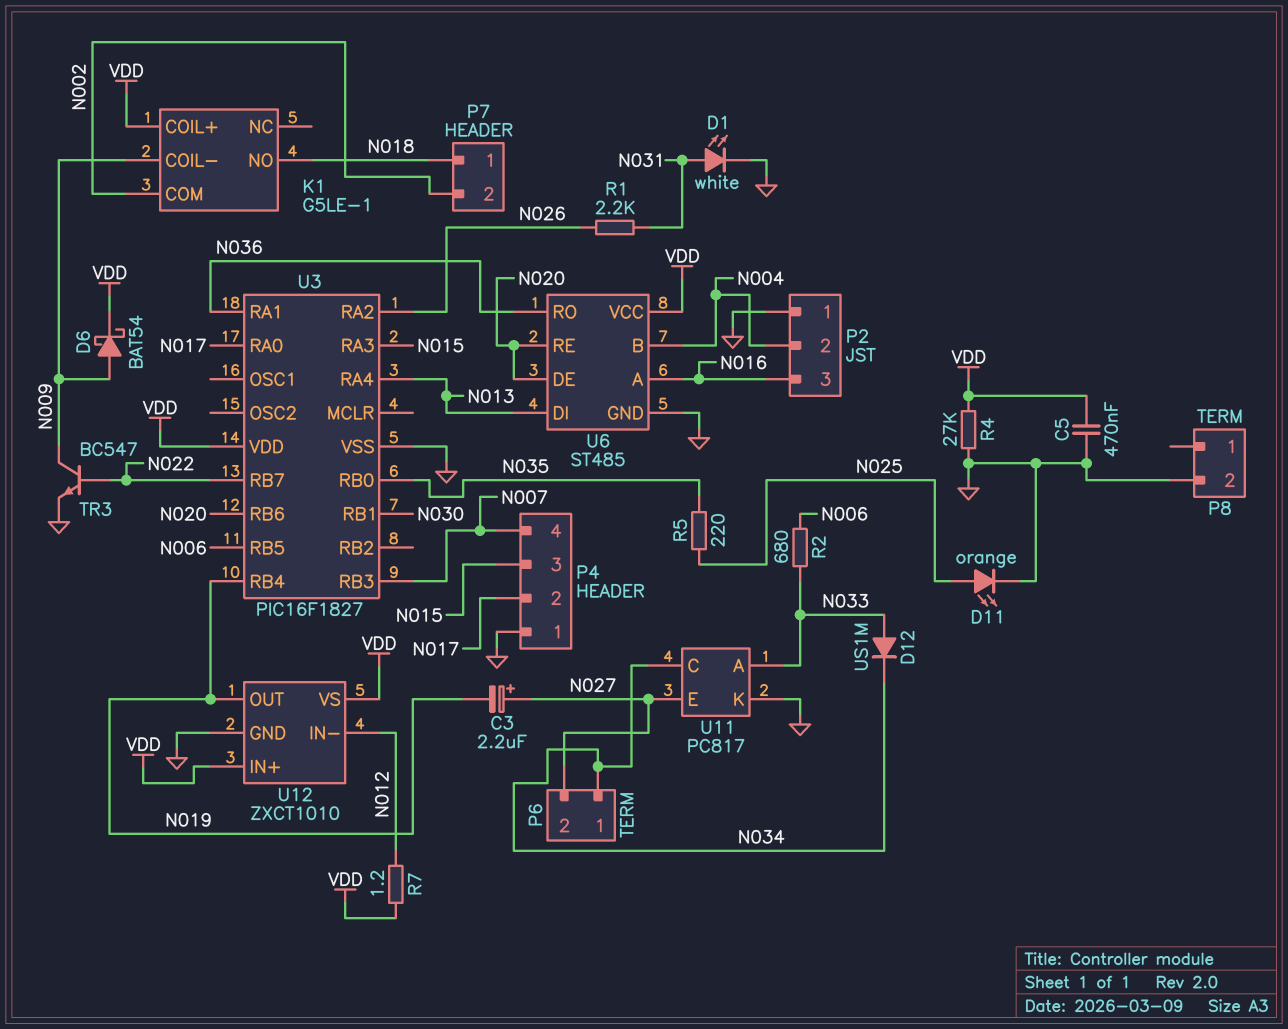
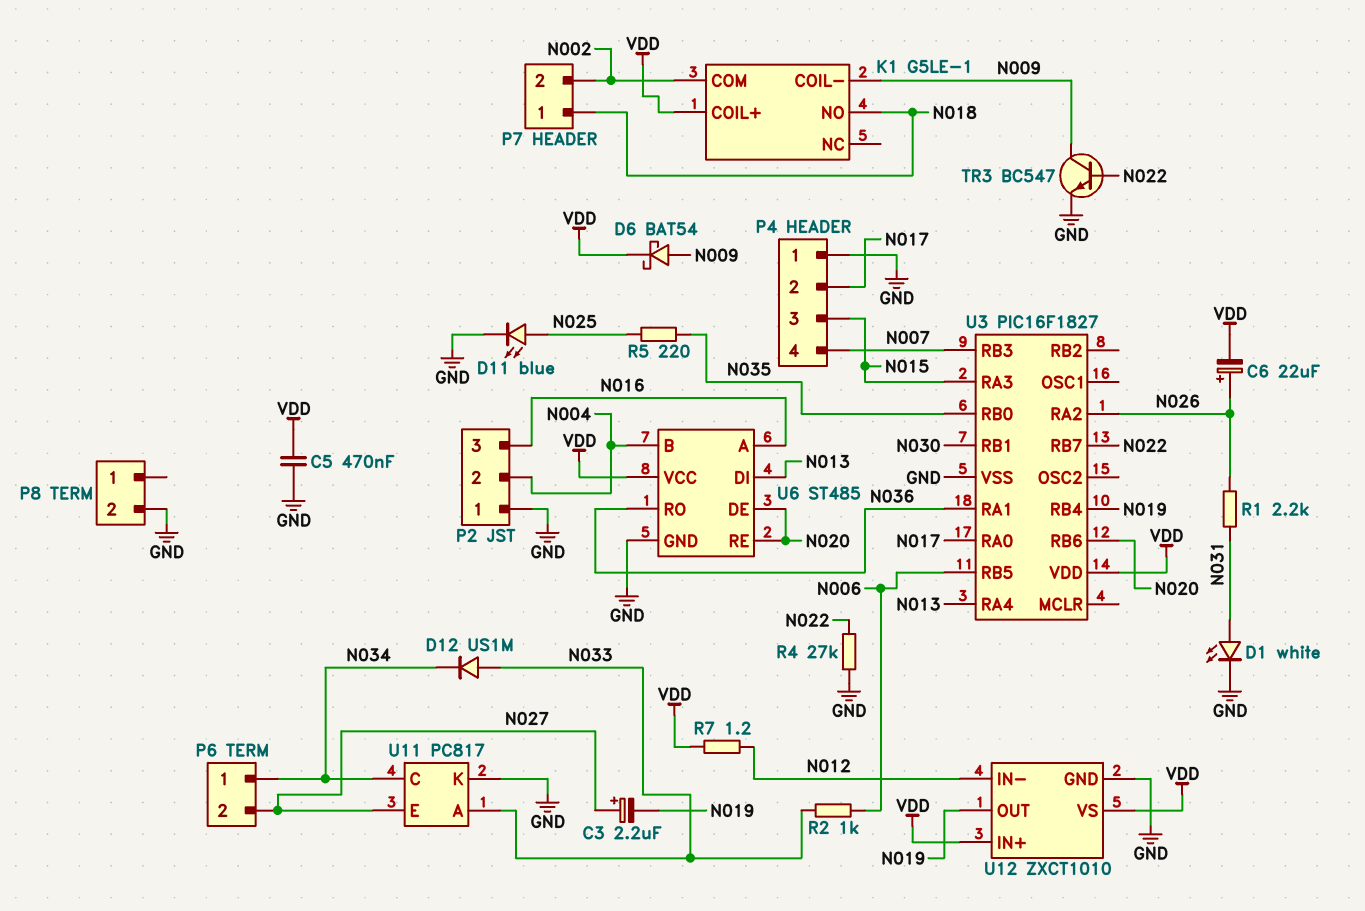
C6: none -> 22uF (plus N026, minus VDD)
D11: LED orange (A N025, K GND) -> LED blue (A N025, K GND)
R2: 680 (N006, N033) -> 1k (N006, N033)
R4: 27k (GND, VDD) -> 27k (GND, N022)

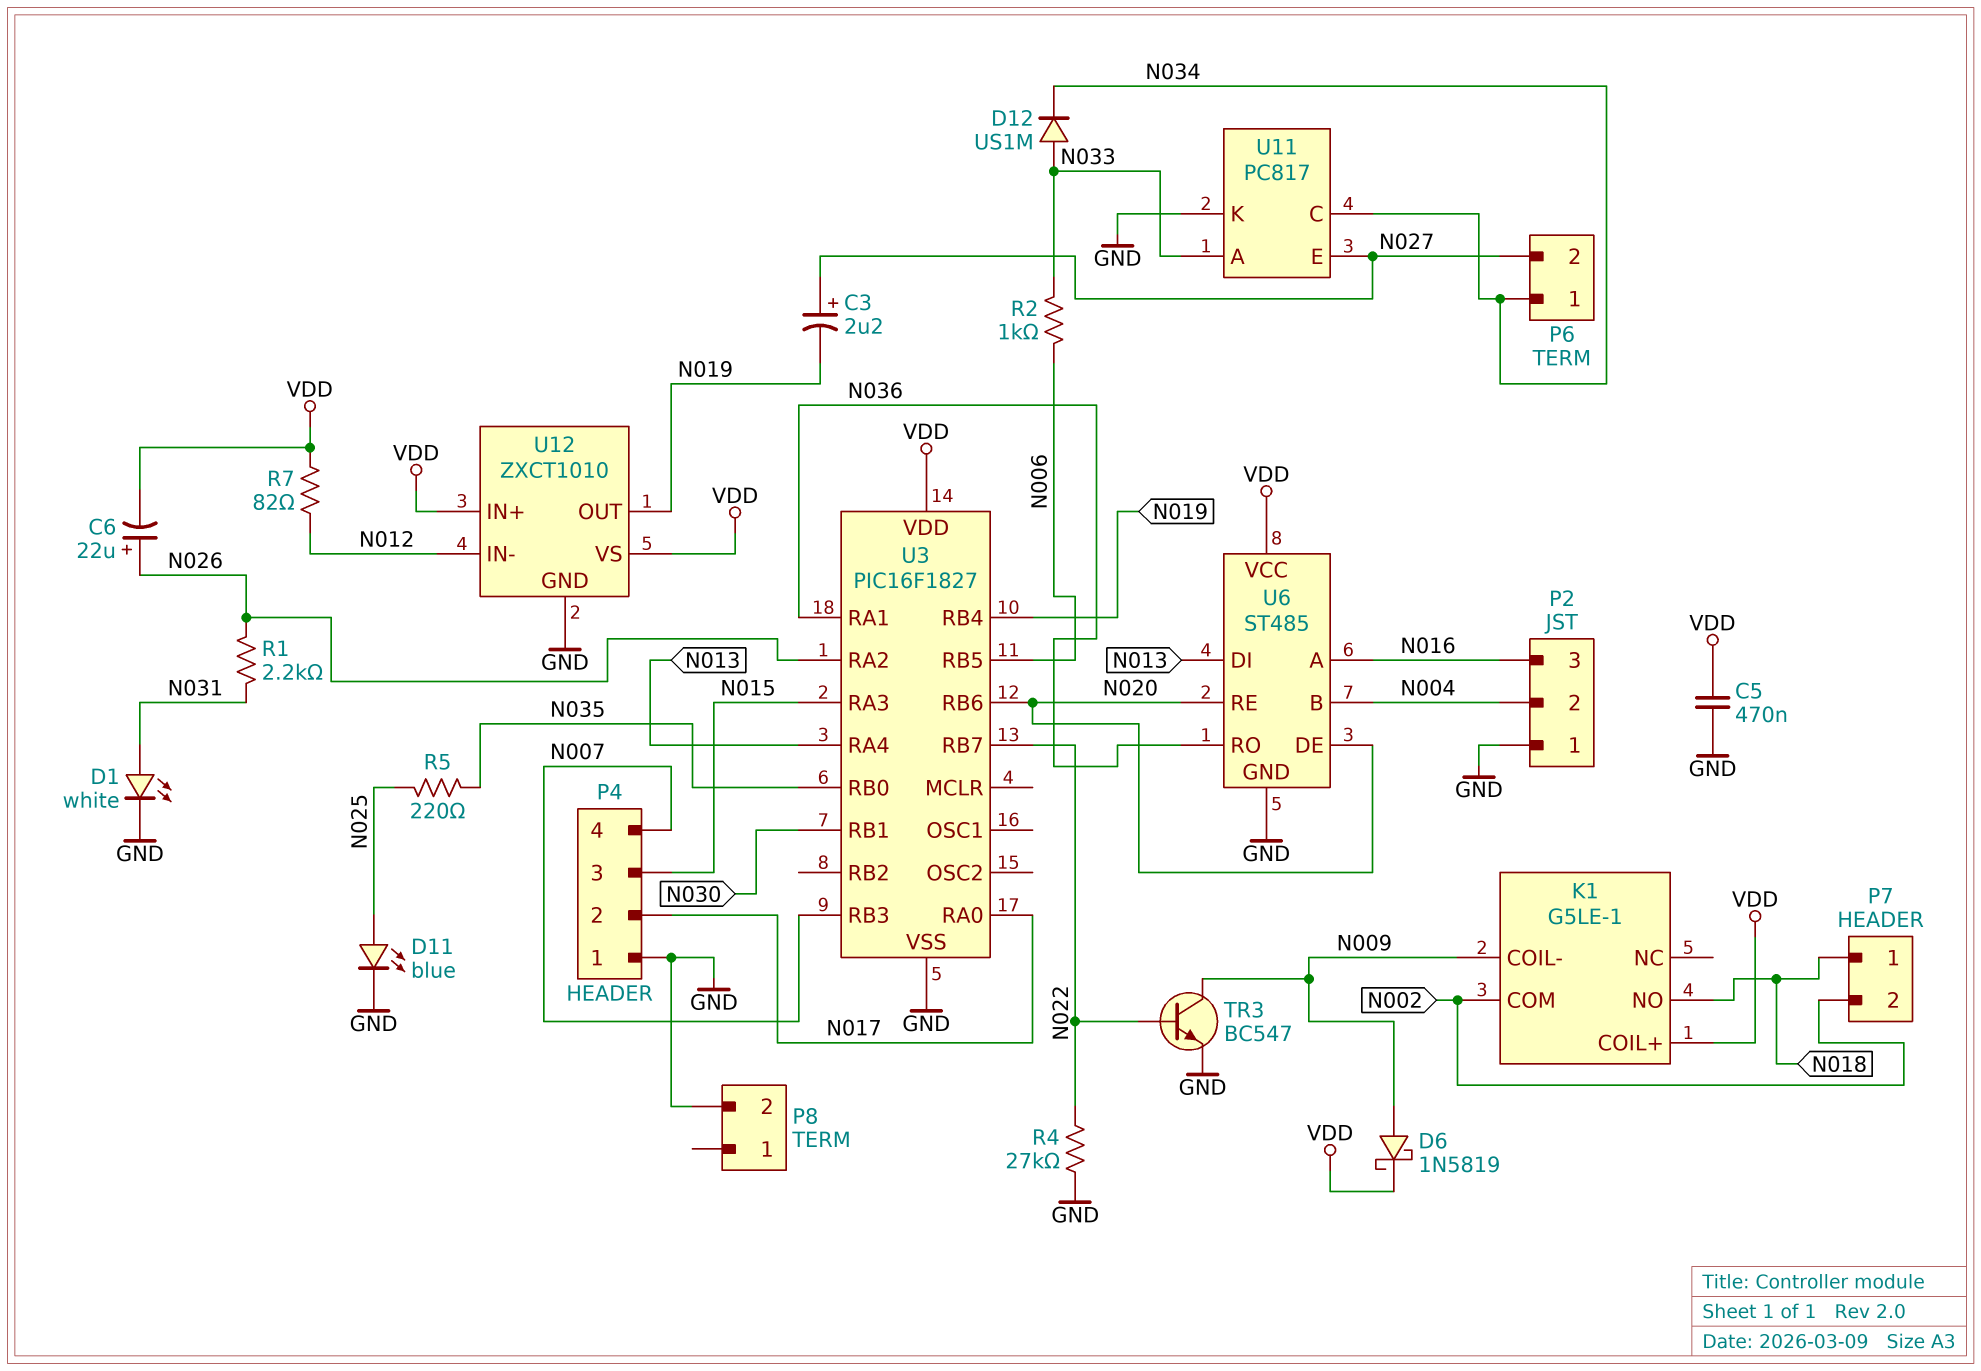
D6: schottky BAT54 (A N009, K VDD) -> schottky 1N5819 (A N009, K VDD)
R7: 1.2 (N012, VDD) -> 82 (N012, VDD)

